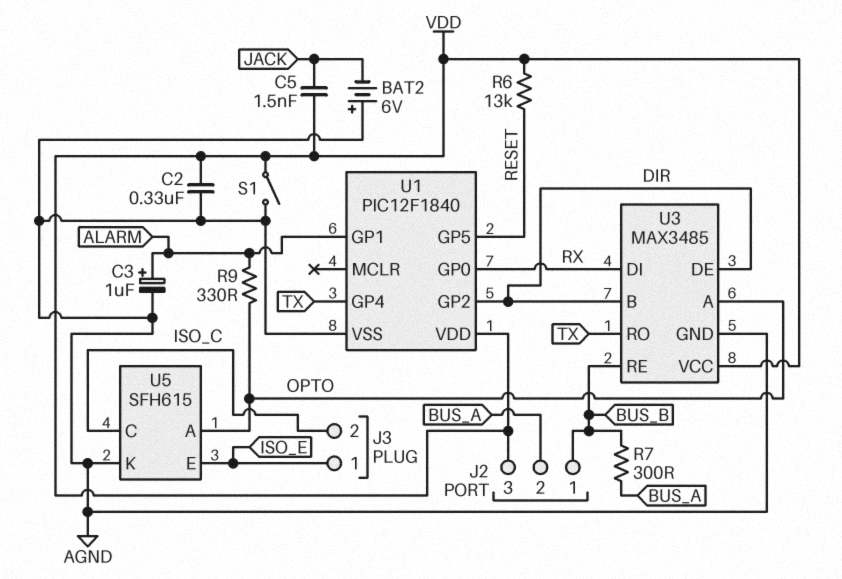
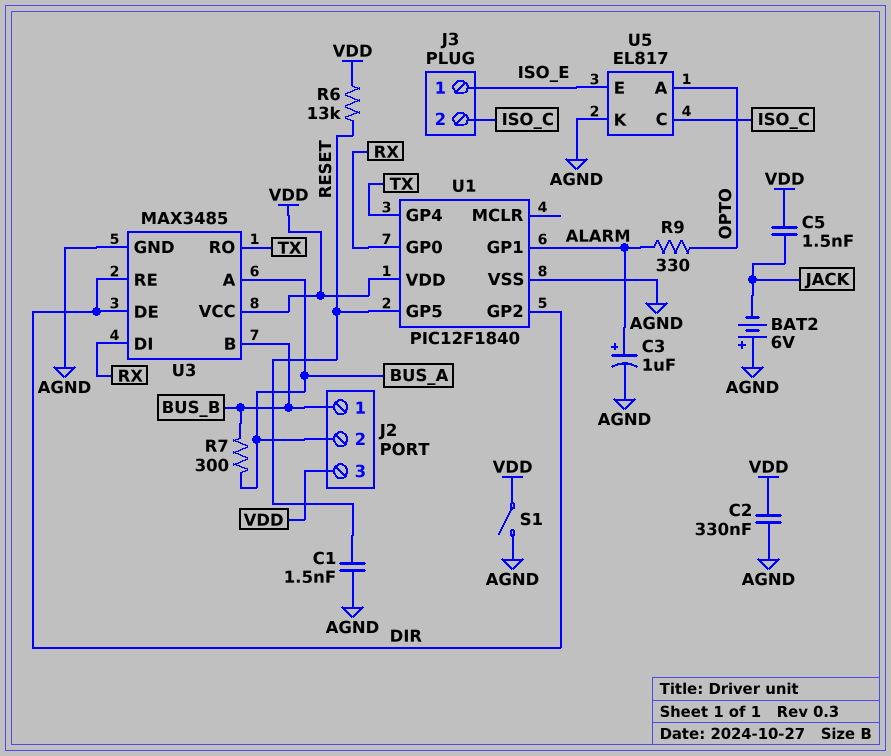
C1: none -> 1.5nF (AGND, RESET)
U3 pin A: OPTO -> BUS_A
U3 pin B: DIR -> BUS_B
U3 pin RE: BUS_B -> DIR
U5: SFH615 -> EL817

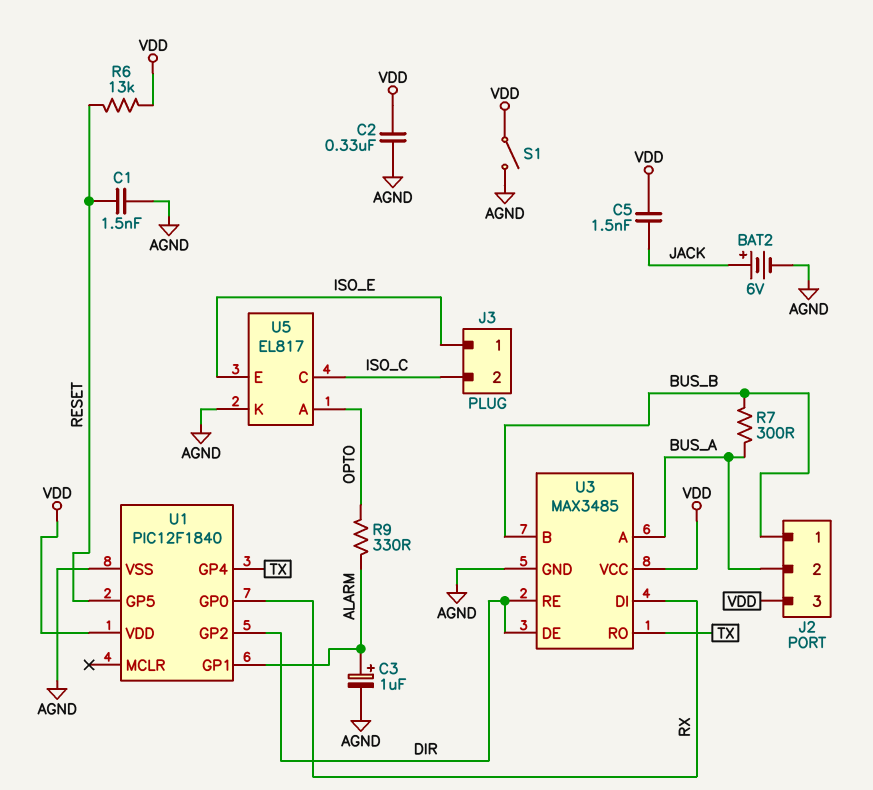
BAT2: 6V (plus AGND, minus JACK) -> 6V (plus JACK, minus AGND)

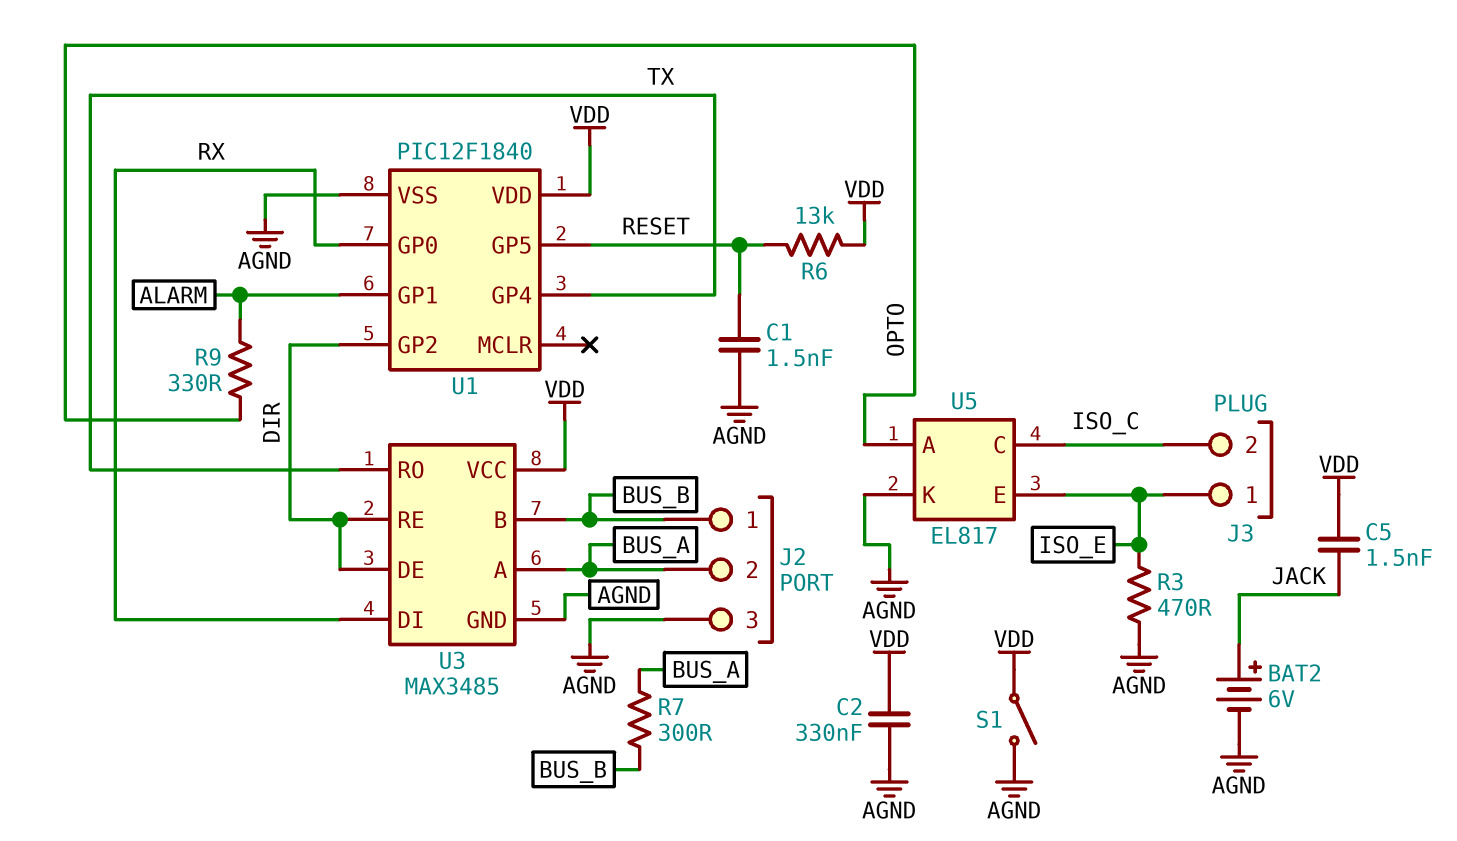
C3: 1uF (plus ALARM, minus AGND) -> none
J2 pin 3: VDD -> AGND
R3: none -> 470 (AGND, ISO_E)

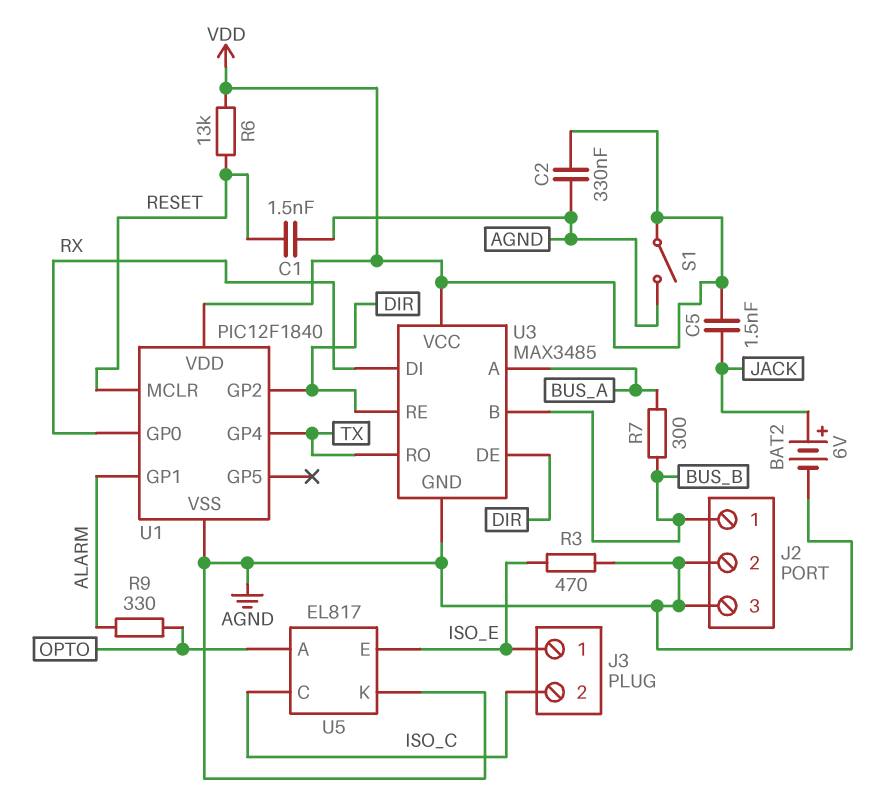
J2 pin 2: BUS_A -> AGND
U1 pin GP5: RESET -> none
U1 pin MCLR: none -> RESET

